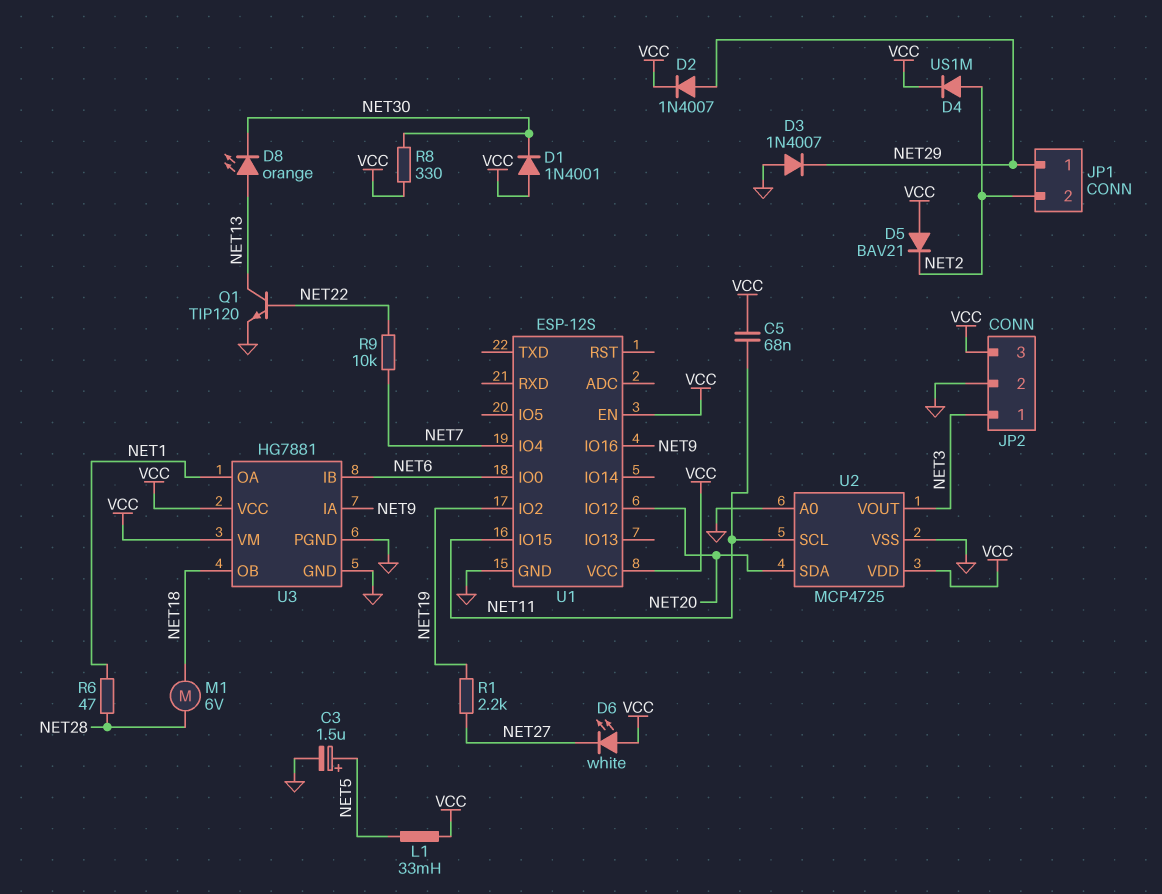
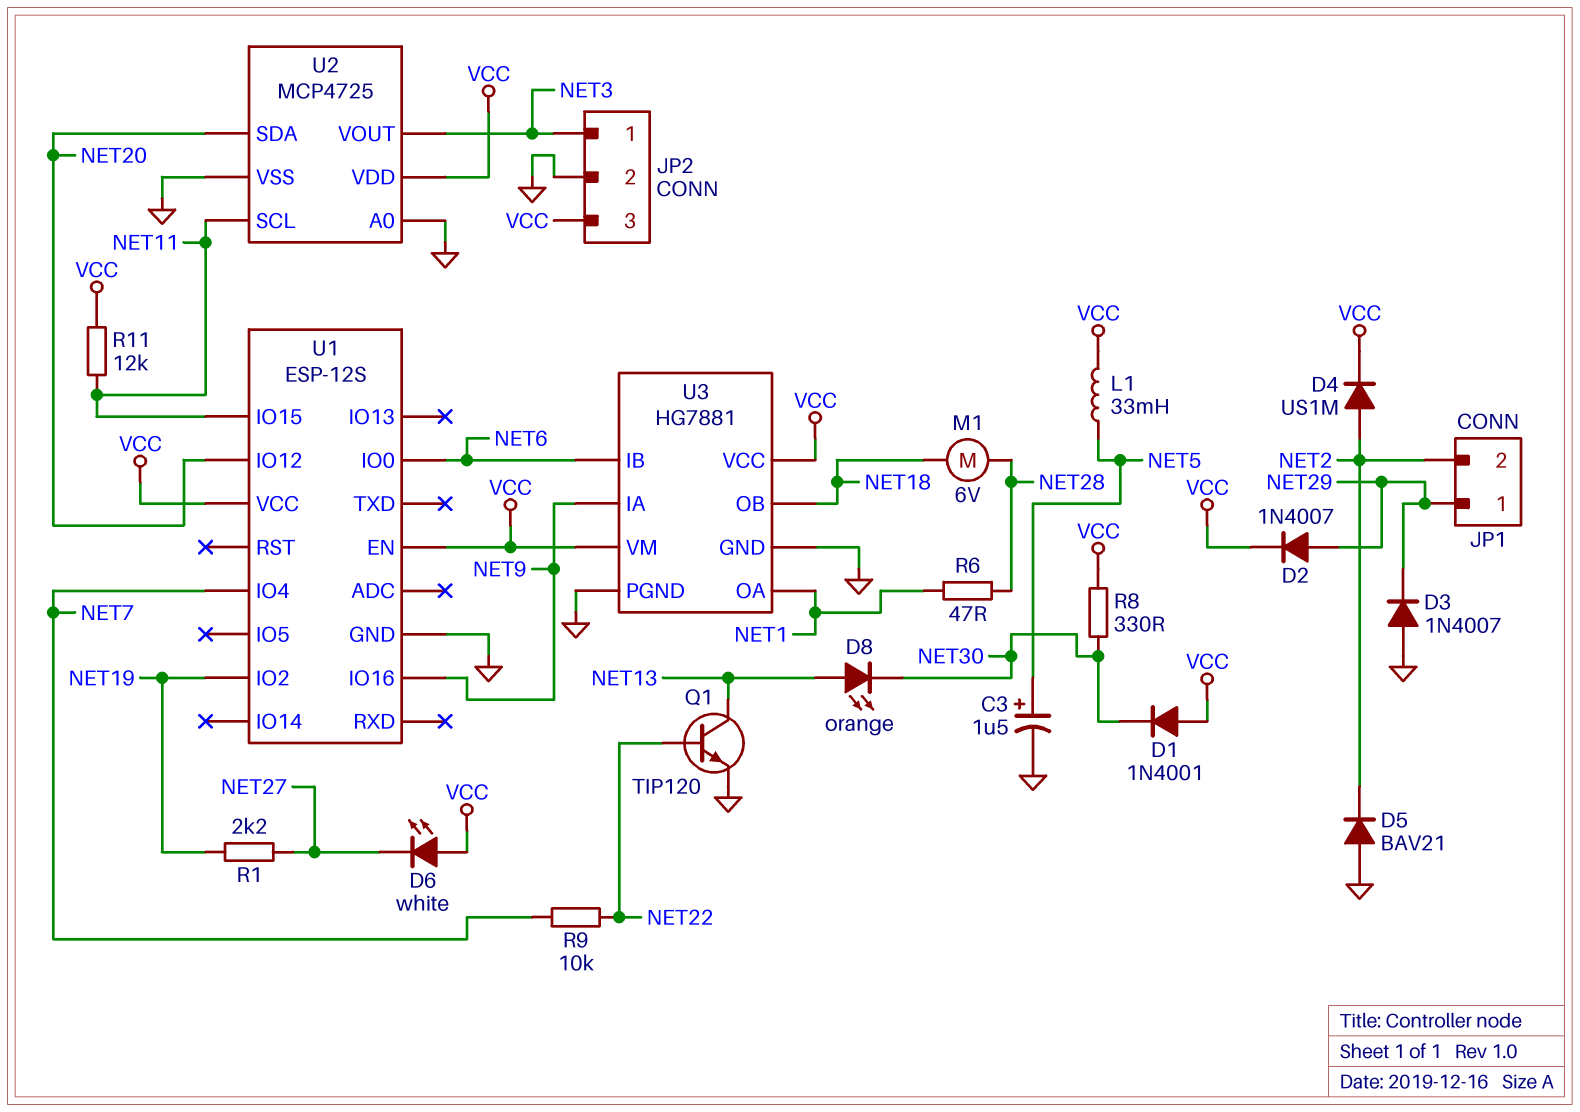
C5: 68nF (NET11, VCC) -> none
D5: diode BAV21 (A VCC, K NET2) -> diode BAV21 (A GND, K NET2)
R11: none -> 12k (NET11, VCC)

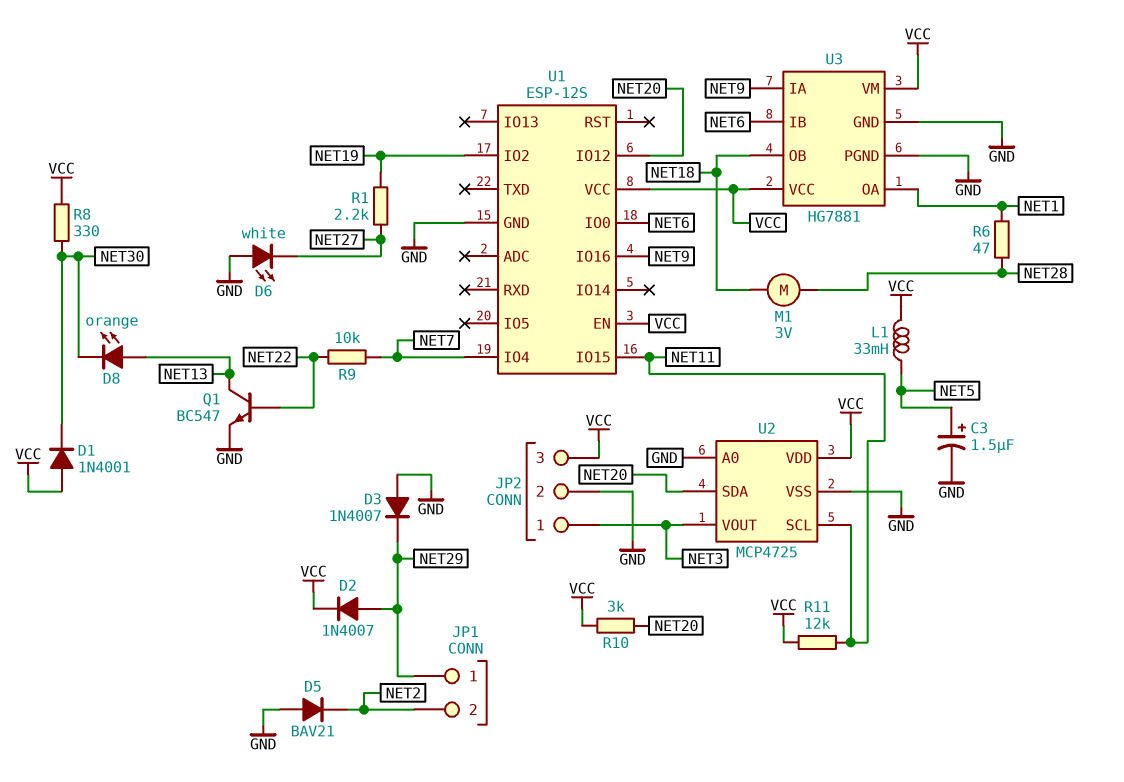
D4: diode US1M (A NET2, K VCC) -> none
D6: LED white (A VCC, K NET27) -> LED white (A GND, K NET27)
M1: motor 6V (NET18, NET28) -> motor 3V (NET18, NET28)
Q1: NPN TIP120 (B NET22, C NET13, E GND) -> NPN BC547 (B NET22, C NET13, E GND)
R10: none -> 3k (NET20, VCC)

